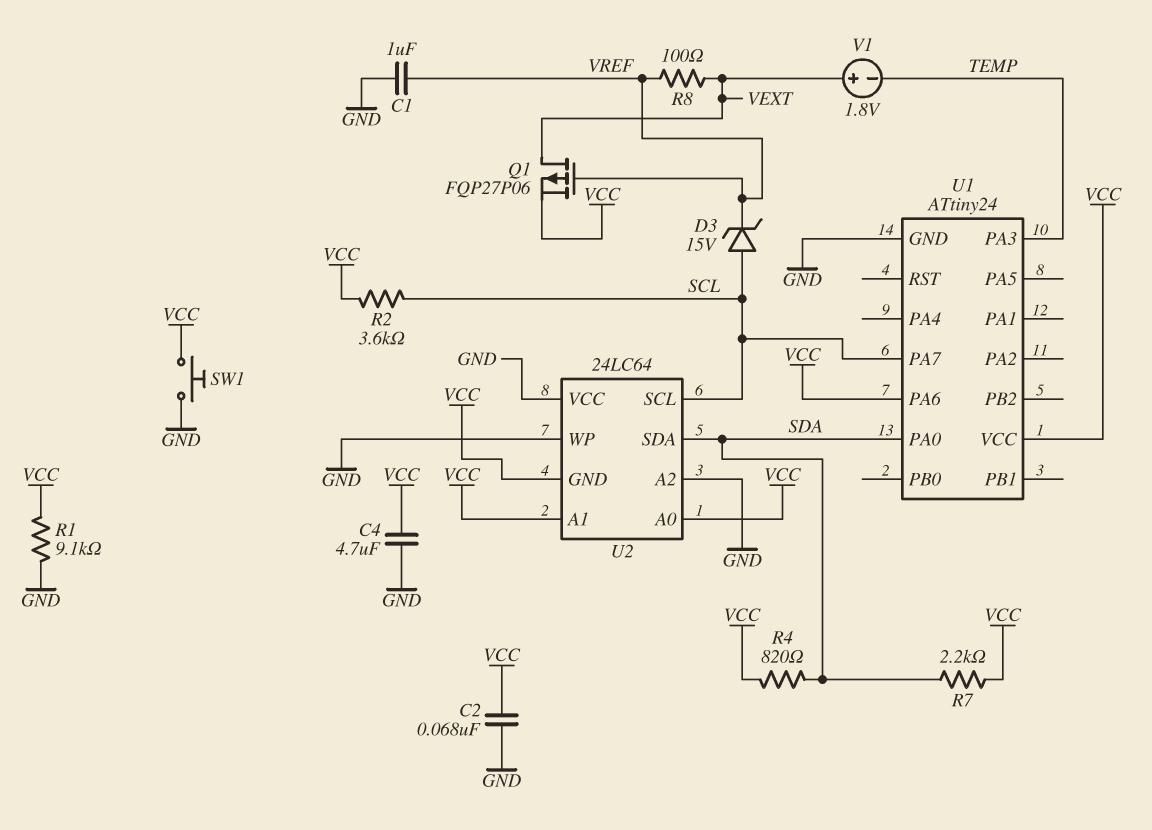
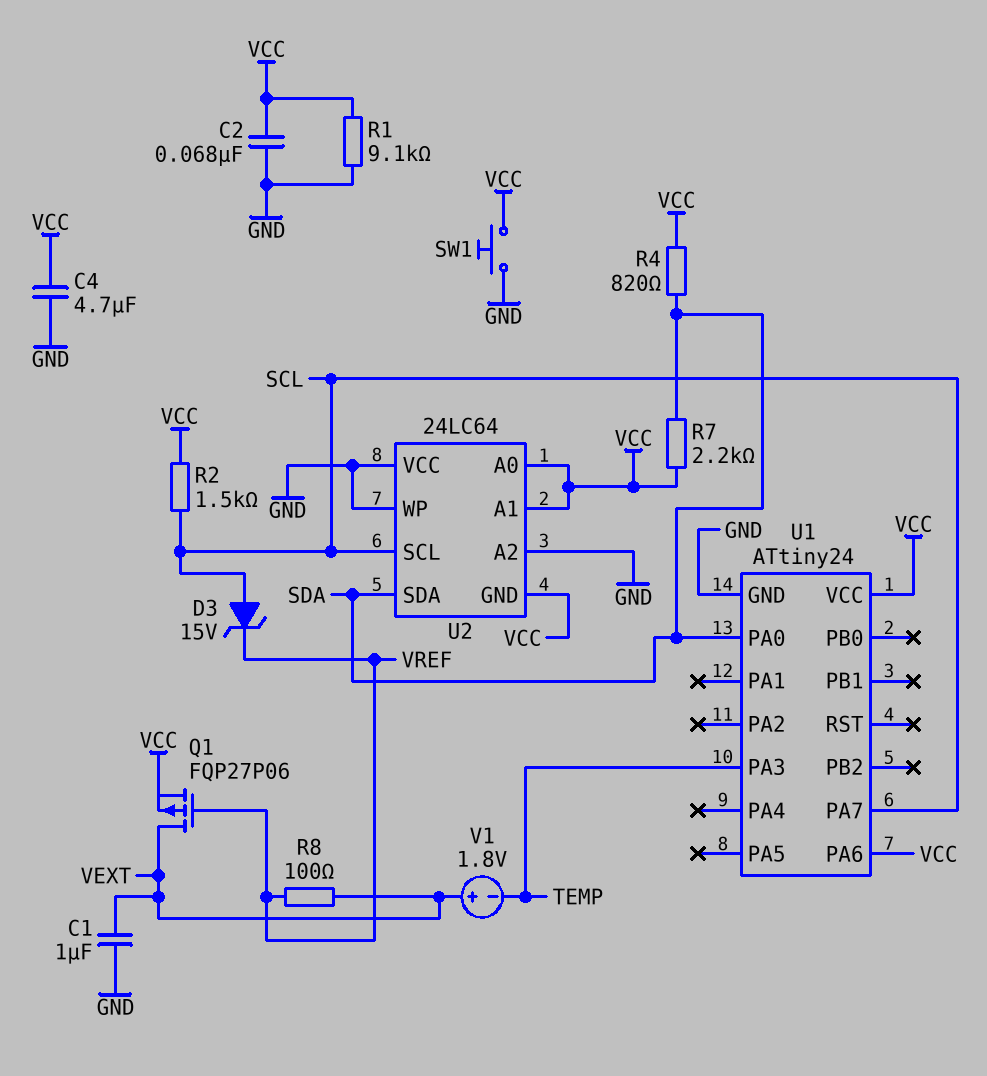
C1: 1uF (GND, VREF) -> 1uF (GND, VEXT)
R2: 3.6k (SCL, VCC) -> 1.5k (SCL, VCC)

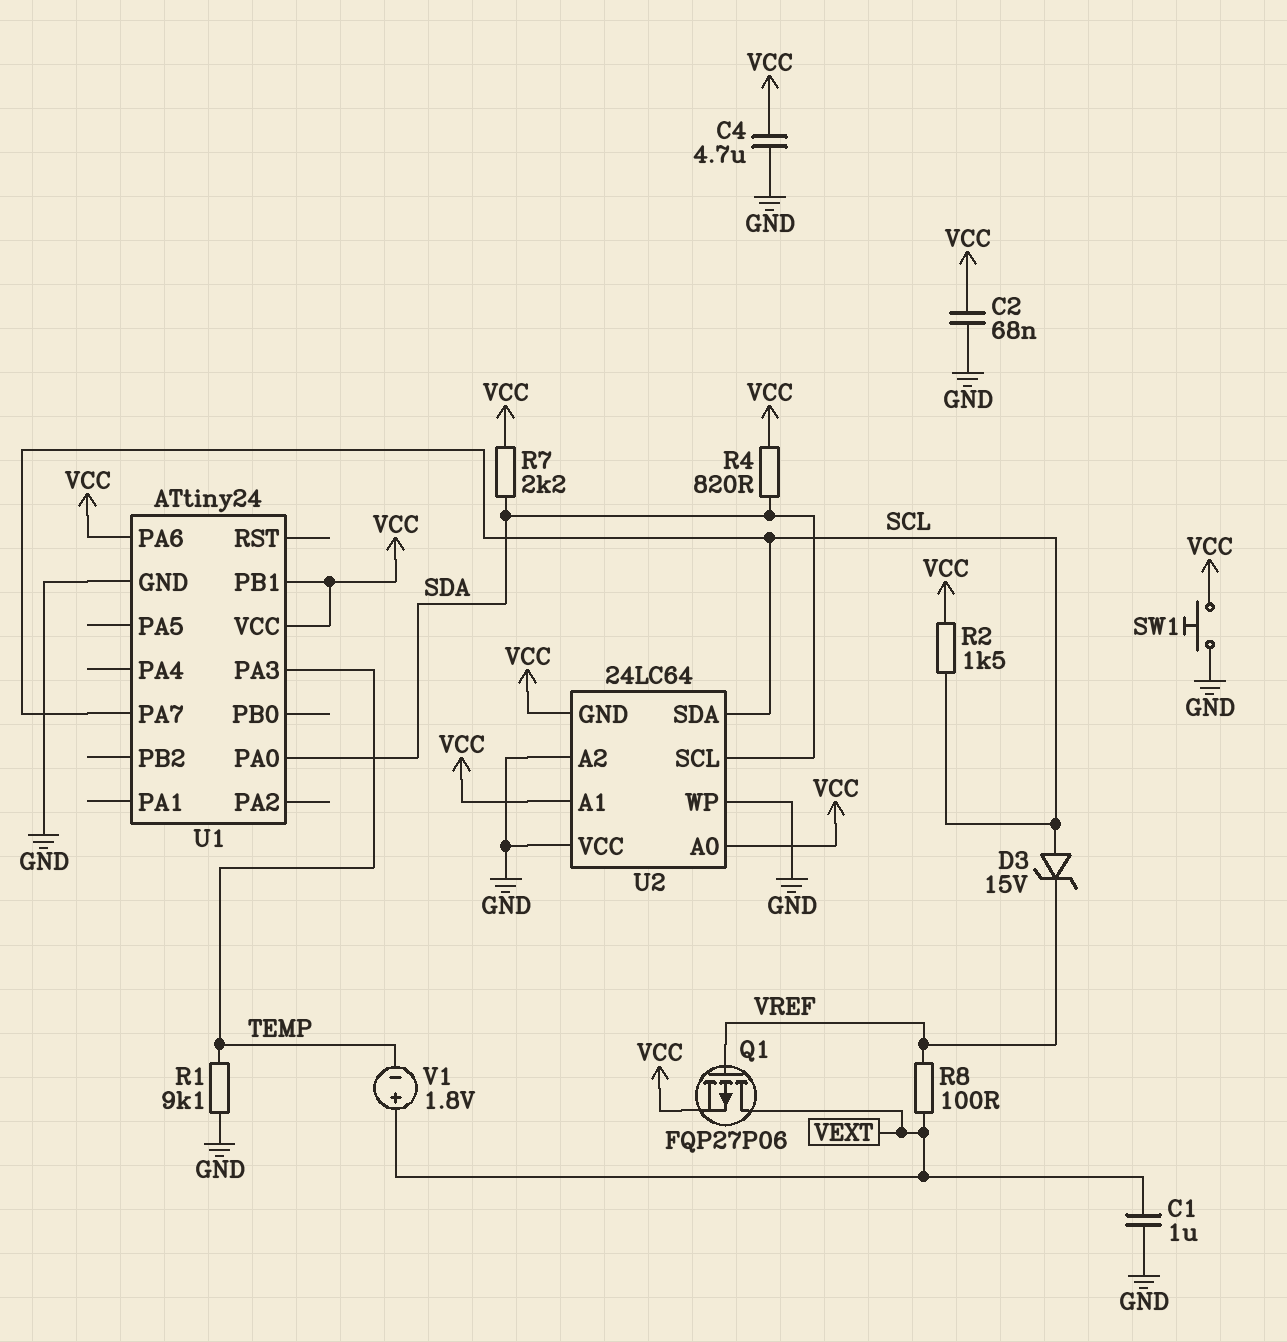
R1: 9.1k (GND, VCC) -> 9.1k (GND, TEMP)
U1 pin PB1: none -> VCC
U2 pin SCL: SCL -> SDA
U2 pin SDA: SDA -> SCL

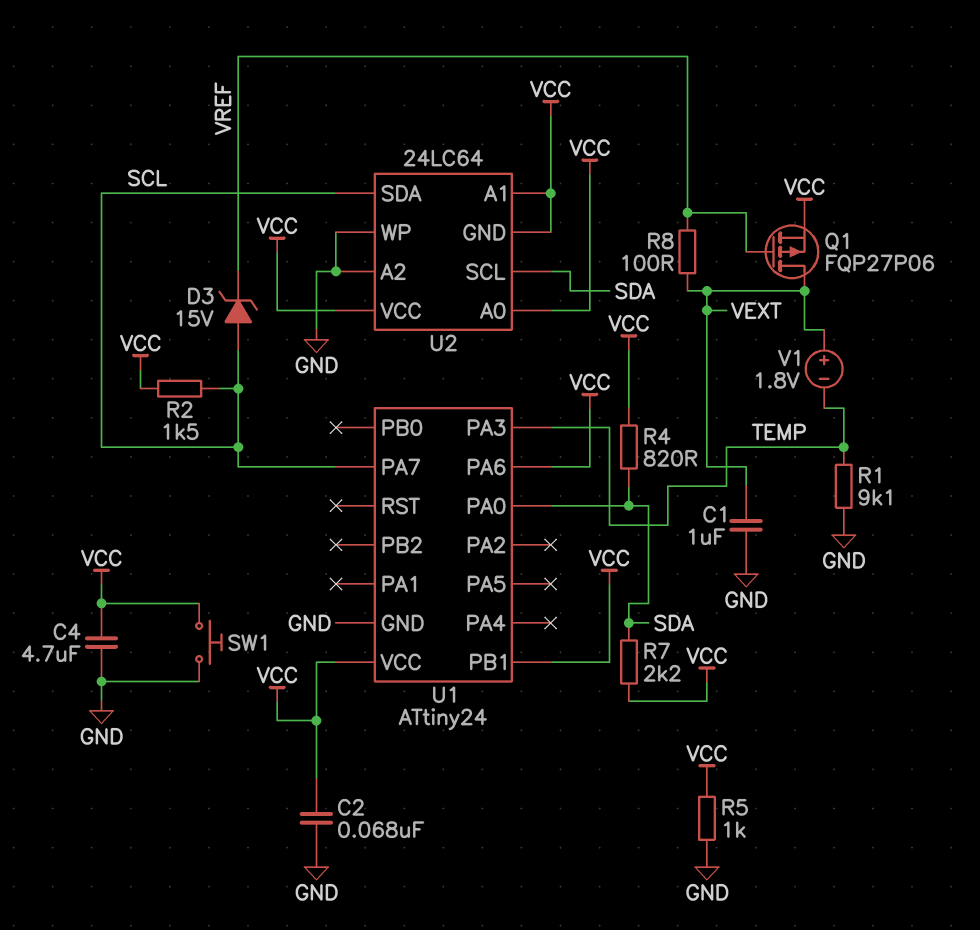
R5: none -> 1k (GND, VCC)
U2 pin VCC: GND -> VCC

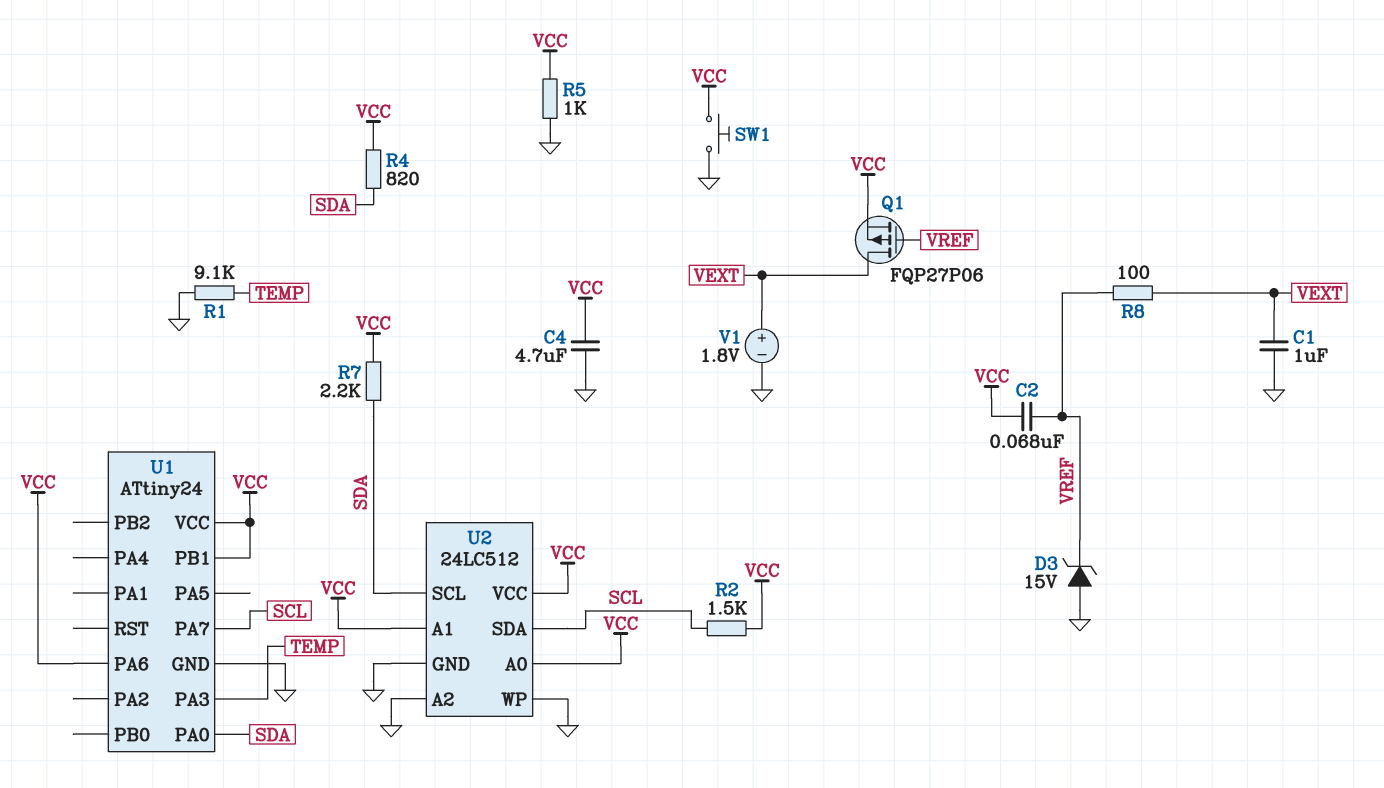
C2: 68nF (GND, VCC) -> 68nF (VCC, VREF)
D3: zener 15V (A SCL, K VREF) -> zener 15V (A GND, K VREF)
U2: 24LC64 -> 24LC512
U2 pin GND: VCC -> GND
V1: 1.8V (plus VEXT, minus TEMP) -> 1.8V (plus VEXT, minus GND)

